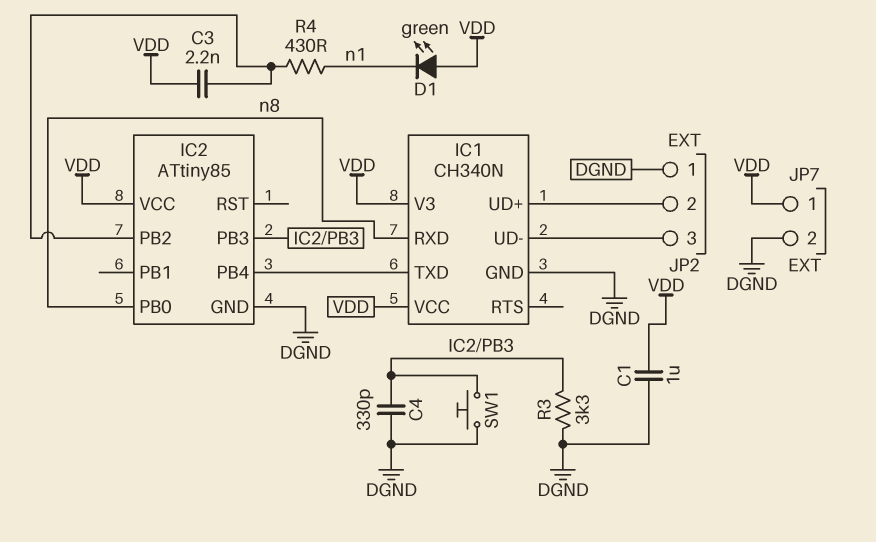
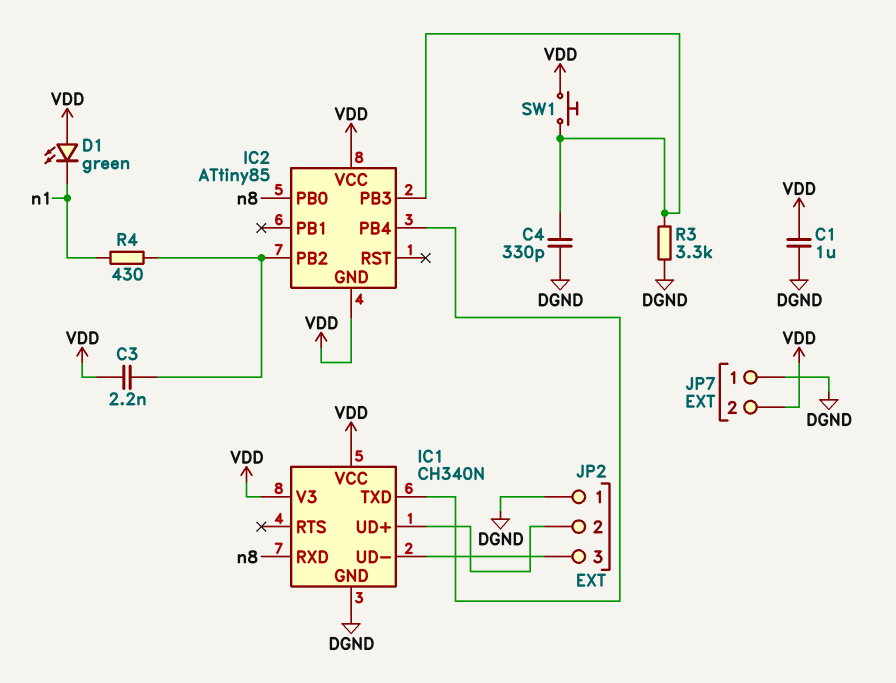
IC2 pin GND: DGND -> VDD
JP7 pin 1: VDD -> DGND
JP7 pin 2: DGND -> VDD
SW1: button (DGND, IC2/PB3) -> button (IC2/PB3, VDD)

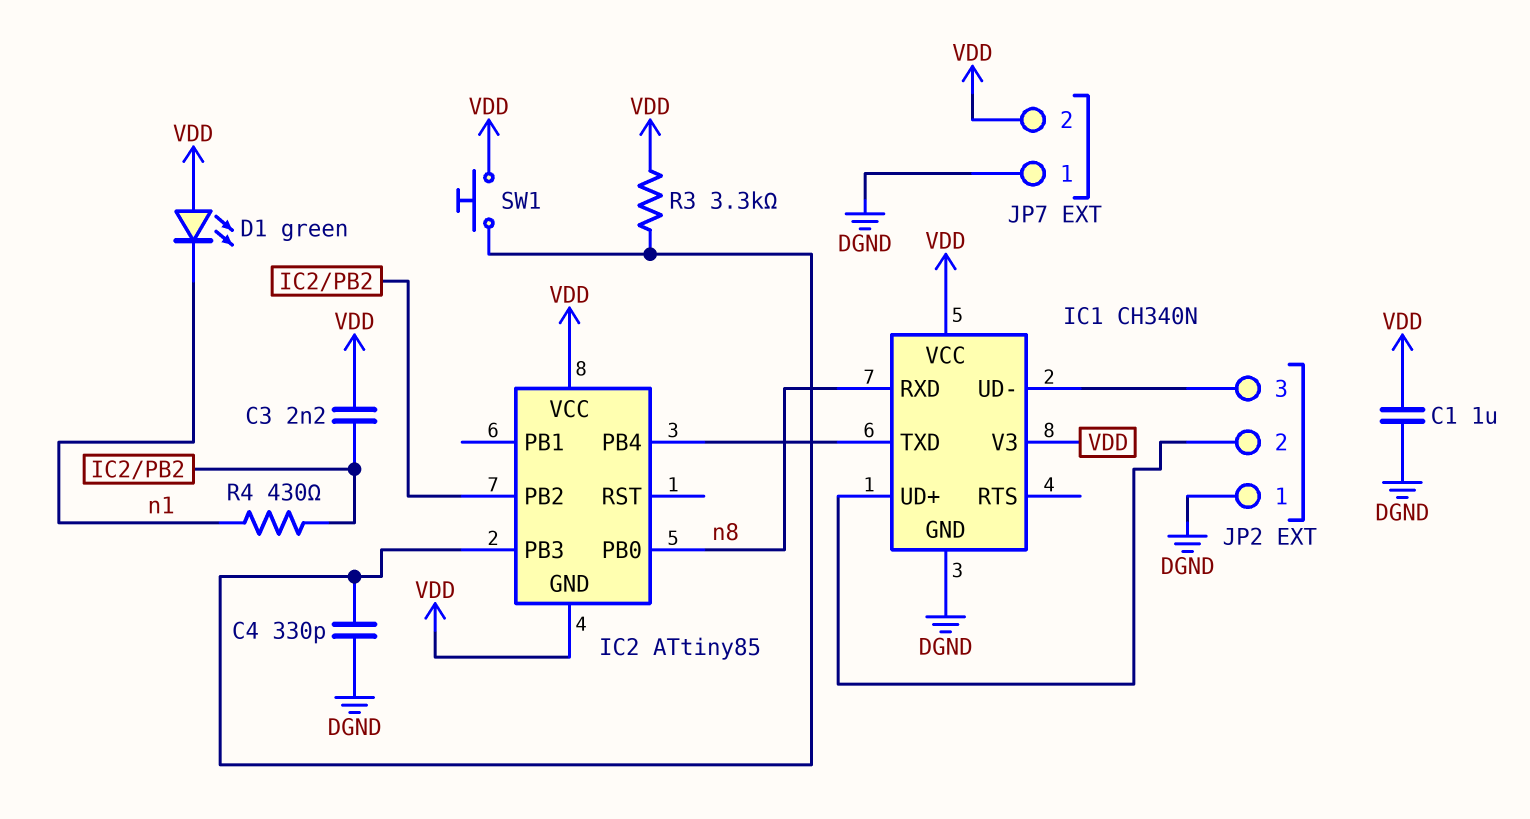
R3: 3.3k (DGND, IC2/PB3) -> 3.3k (IC2/PB3, VDD)

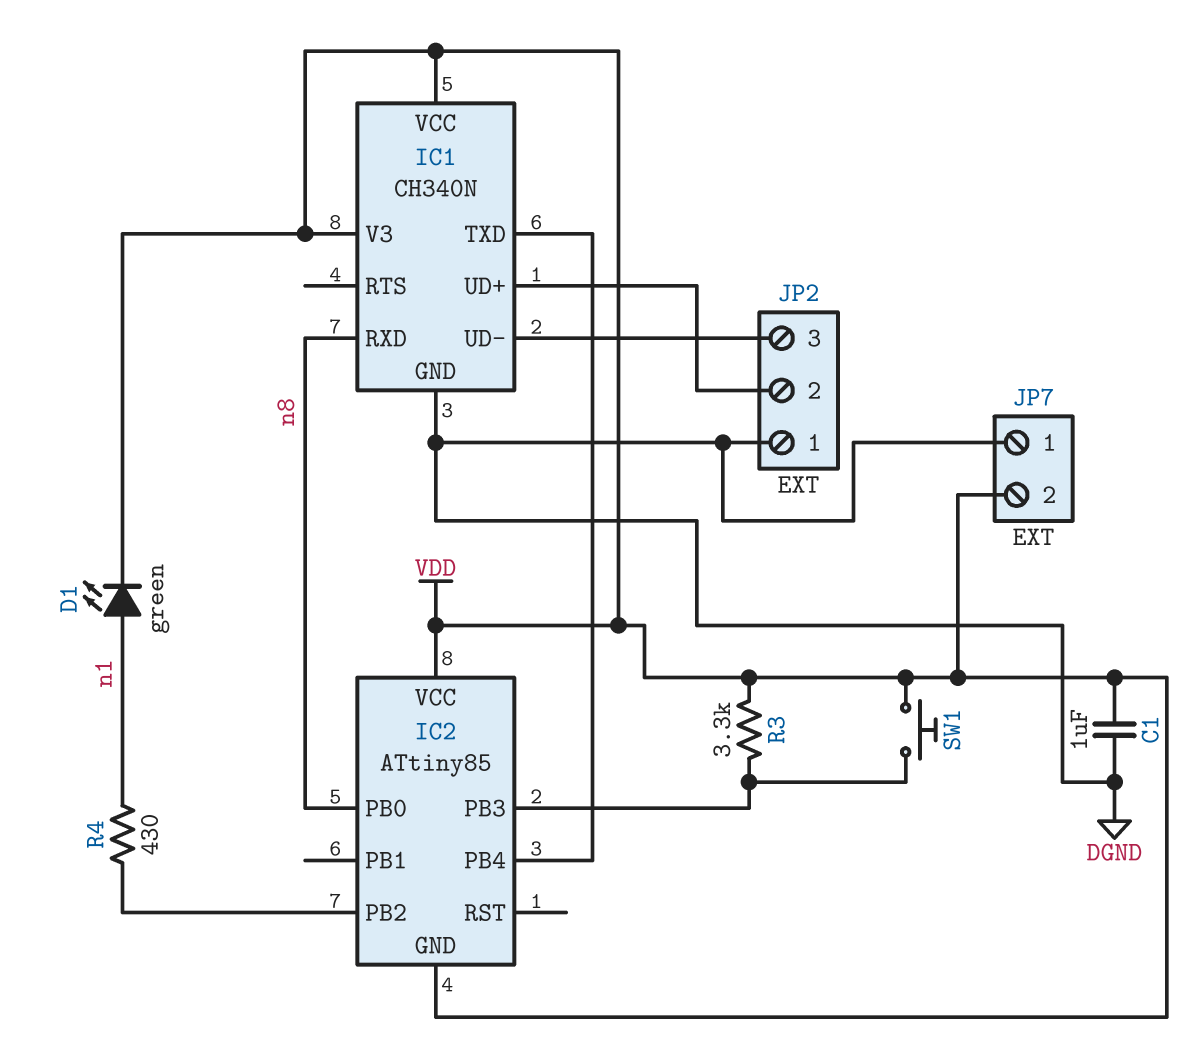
C3: 2.2nF (IC2/PB2, VDD) -> none
C4: 330pF (DGND, IC2/PB3) -> none
D1: LED green (A VDD, K n1) -> LED green (A n1, K VDD)

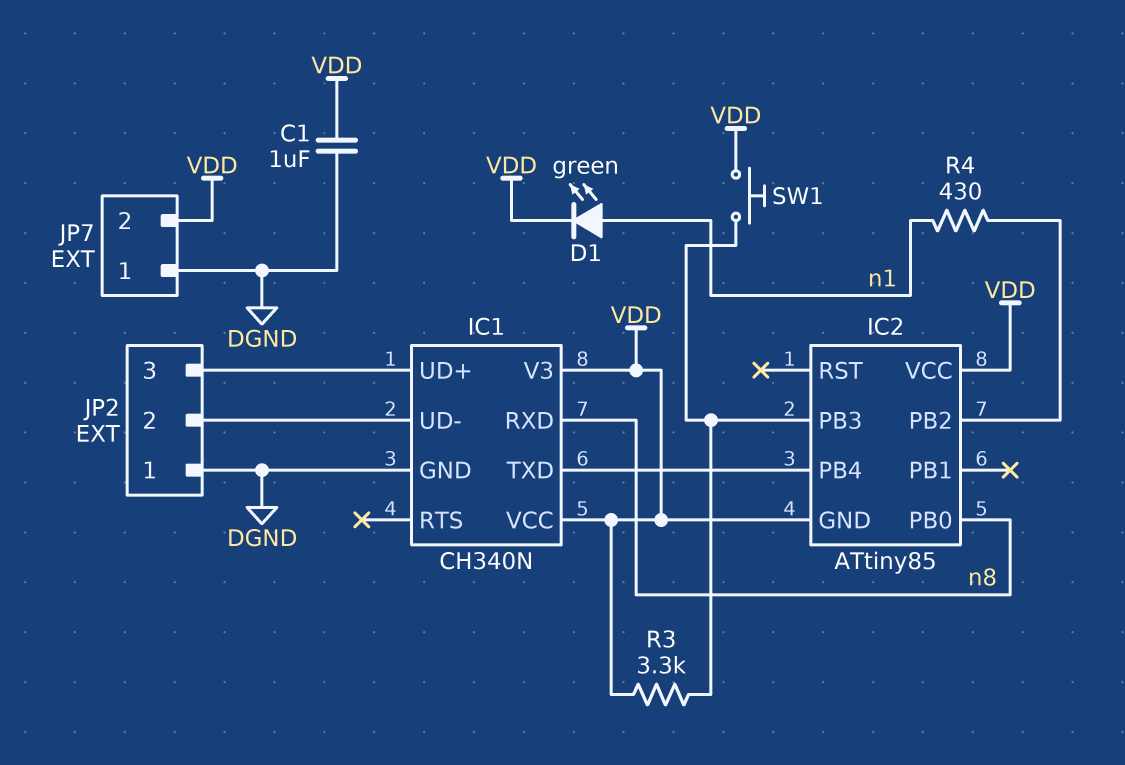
JP2 pin 2: IC1/UD+ -> IC1/UD-
JP2 pin 3: IC1/UD- -> IC1/UD+

